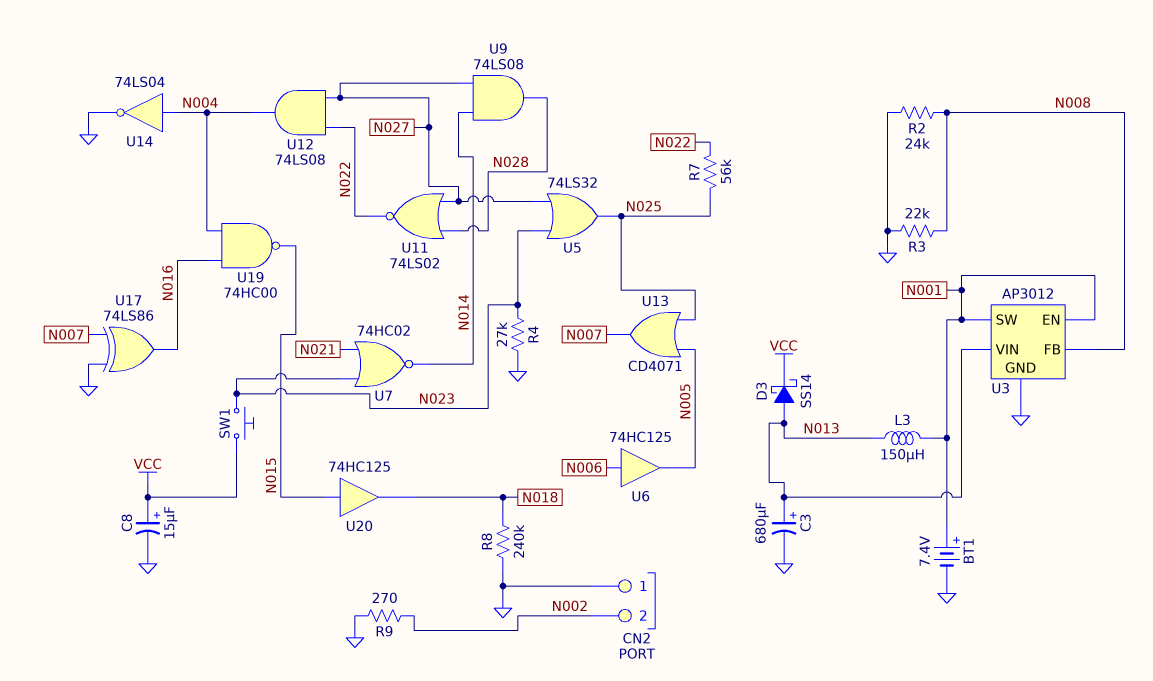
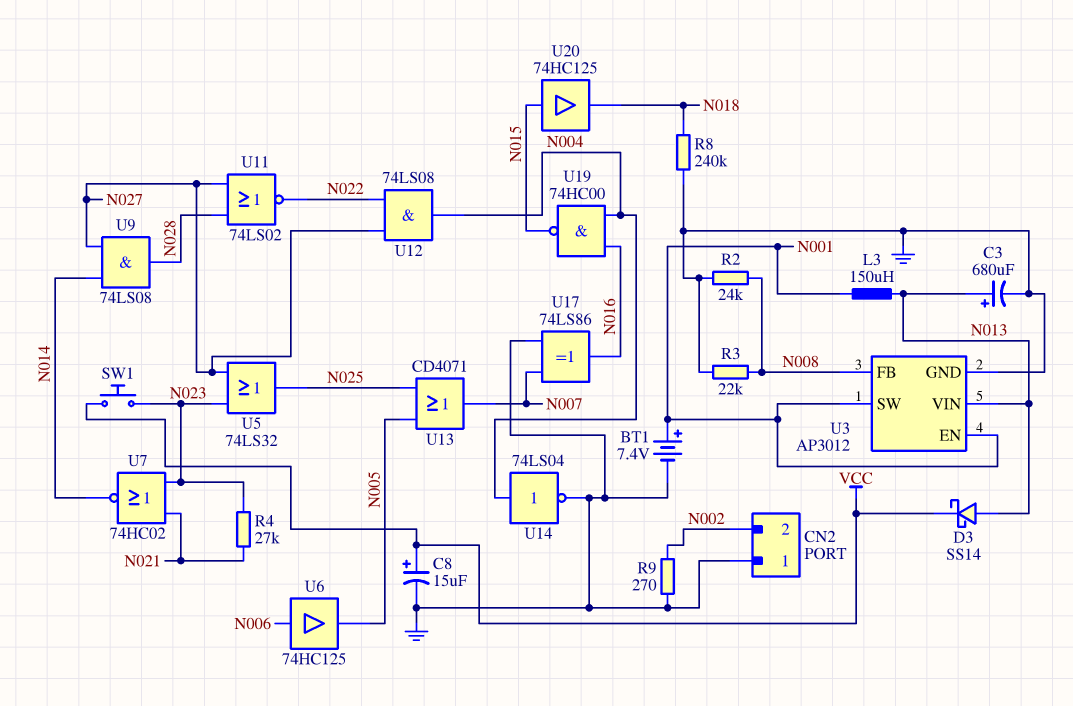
R4: 27k (GND, N023) -> 27k (N021, N023)
R7: 56k (N022, N025) -> none

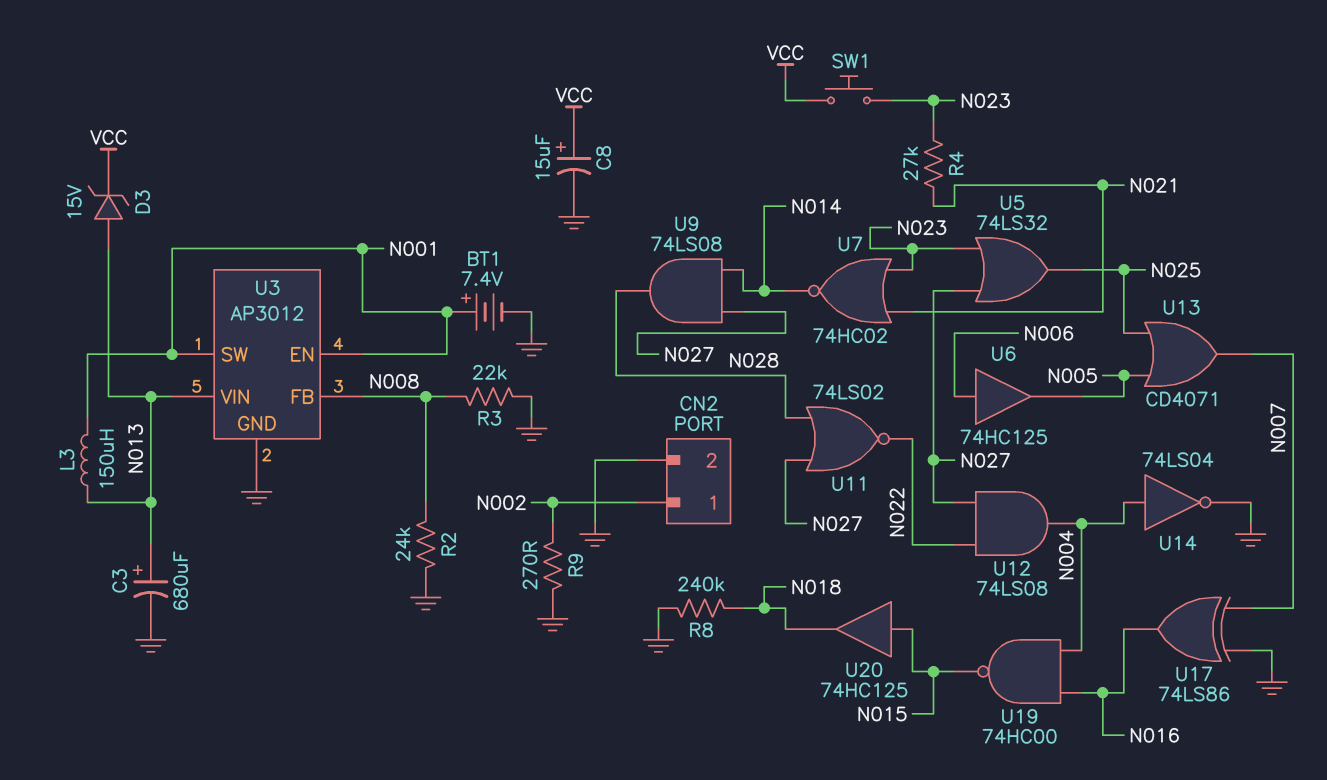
CN2 pin 1: GND -> N002
CN2 pin 2: N002 -> GND
D3: schottky SS14 (A N013, K VCC) -> zener 15V (A N013, K VCC)

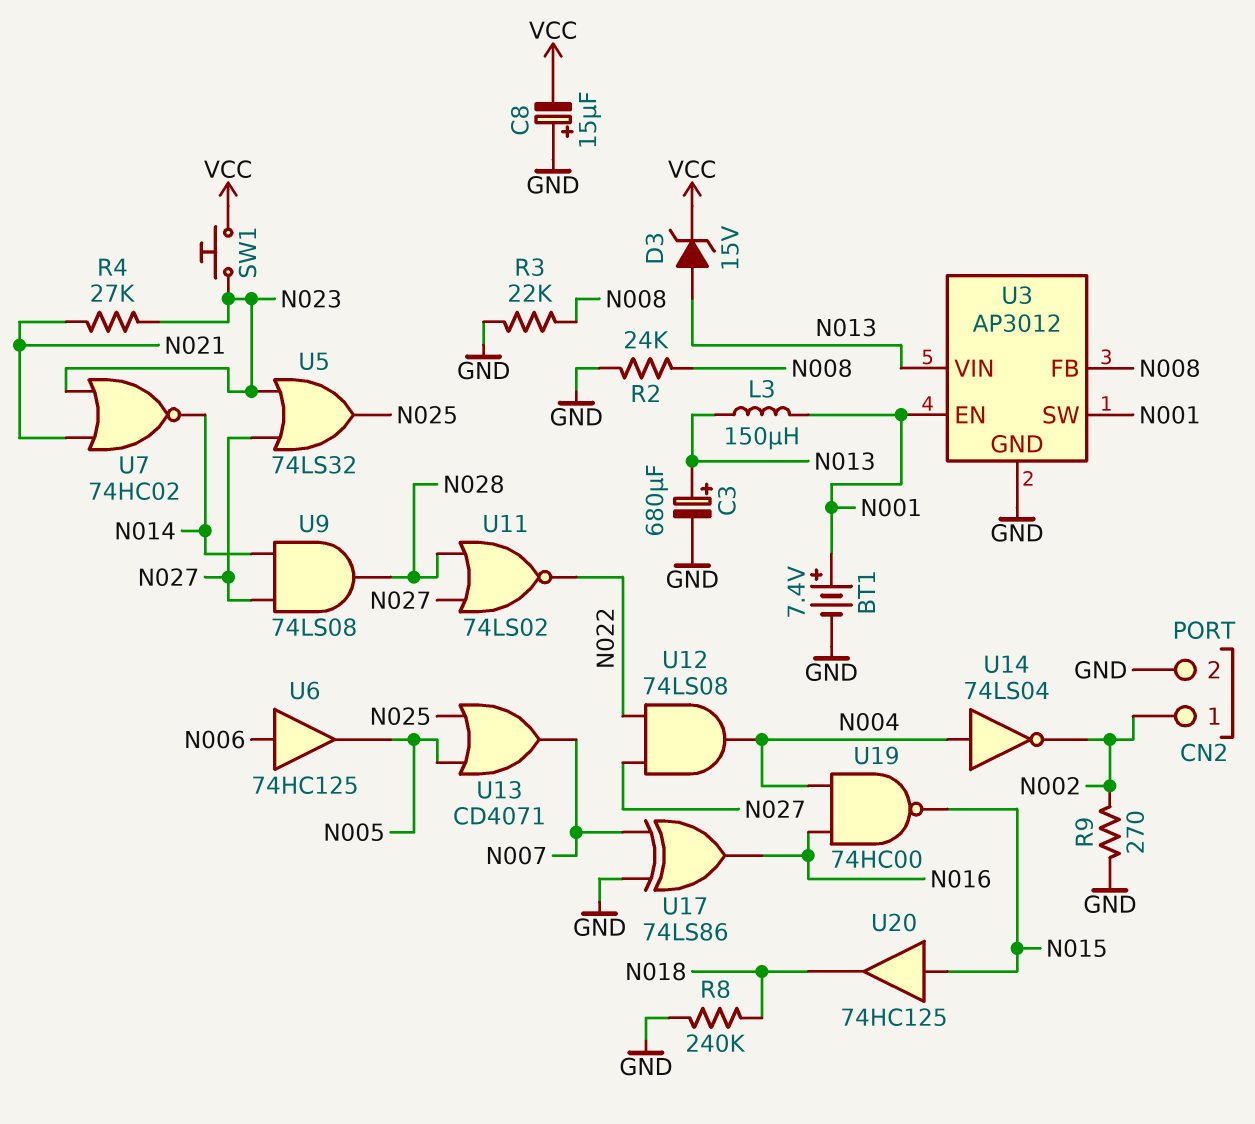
C8: 15uF (plus VCC, minus GND) -> 15uF (plus GND, minus VCC)
U14: NOT 74LS04 (in N004, out GND) -> NOT 74LS04 (in N004, out N002)

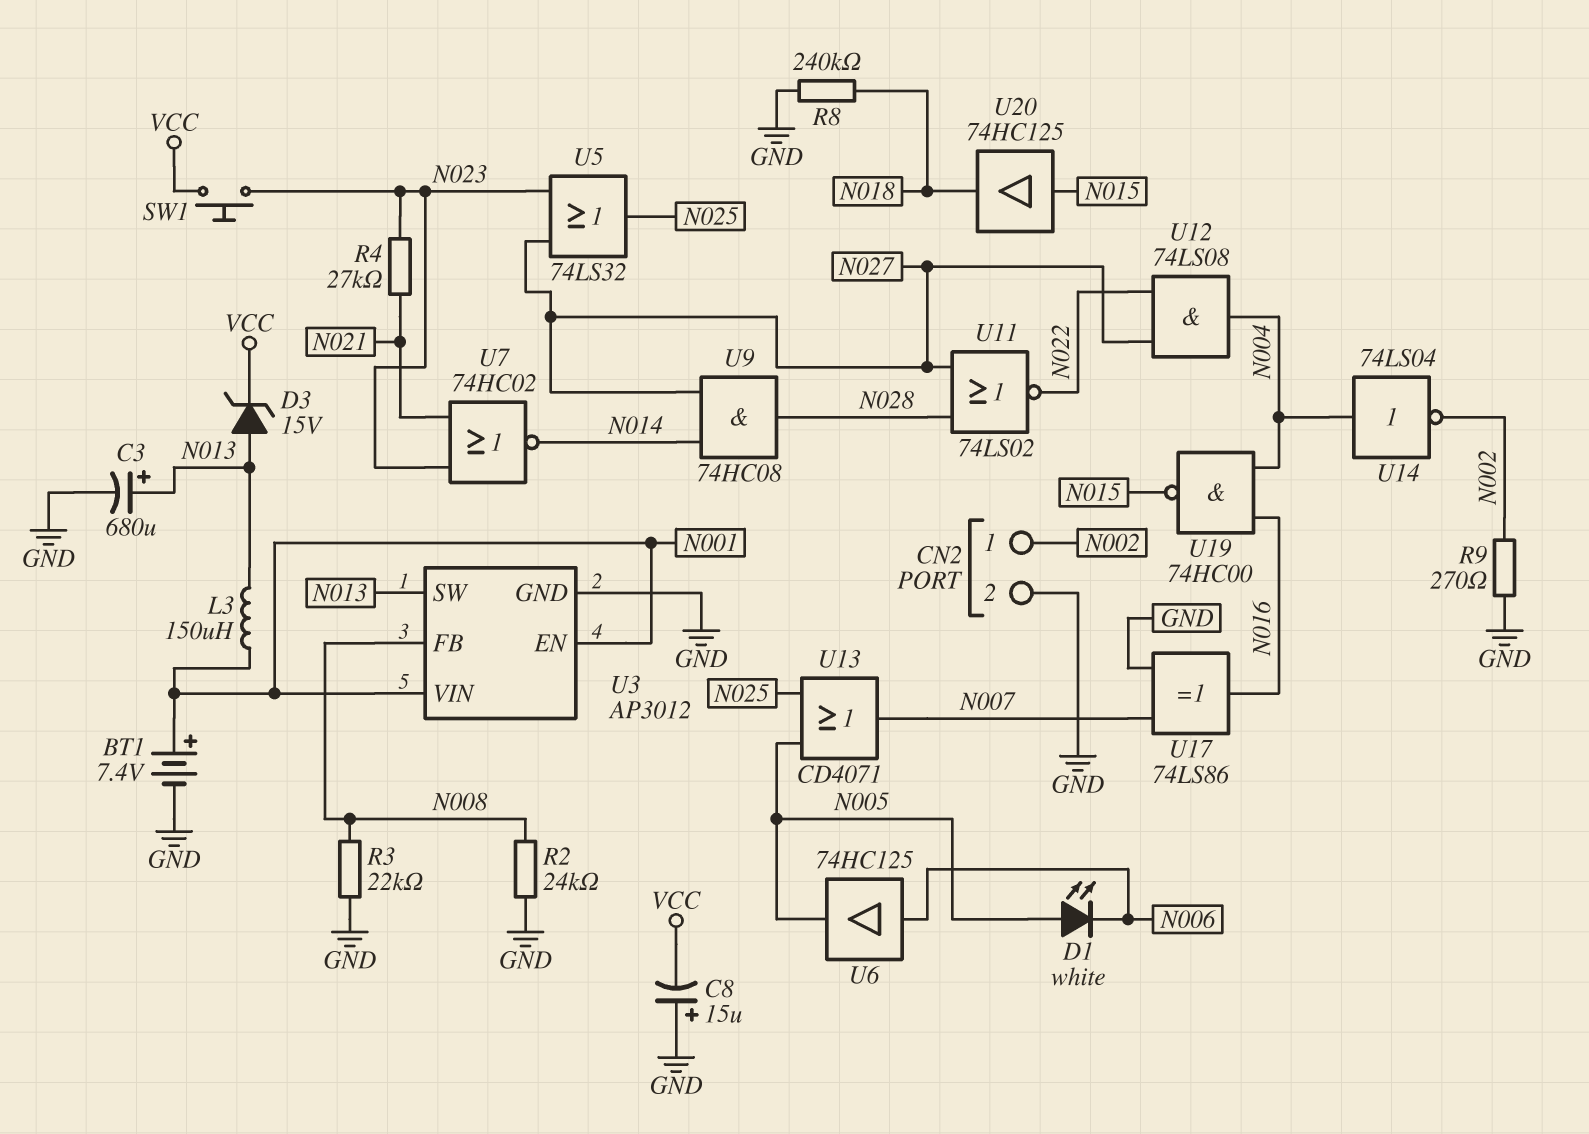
D1: none -> LED white (A N005, K N006)
U3 pin SW: N001 -> N013
U3 pin VIN: N013 -> N001
U9: AND 74LS08 (in N014, in N027, out N028) -> AND 74HC08 (in N014, in N027, out N028)

